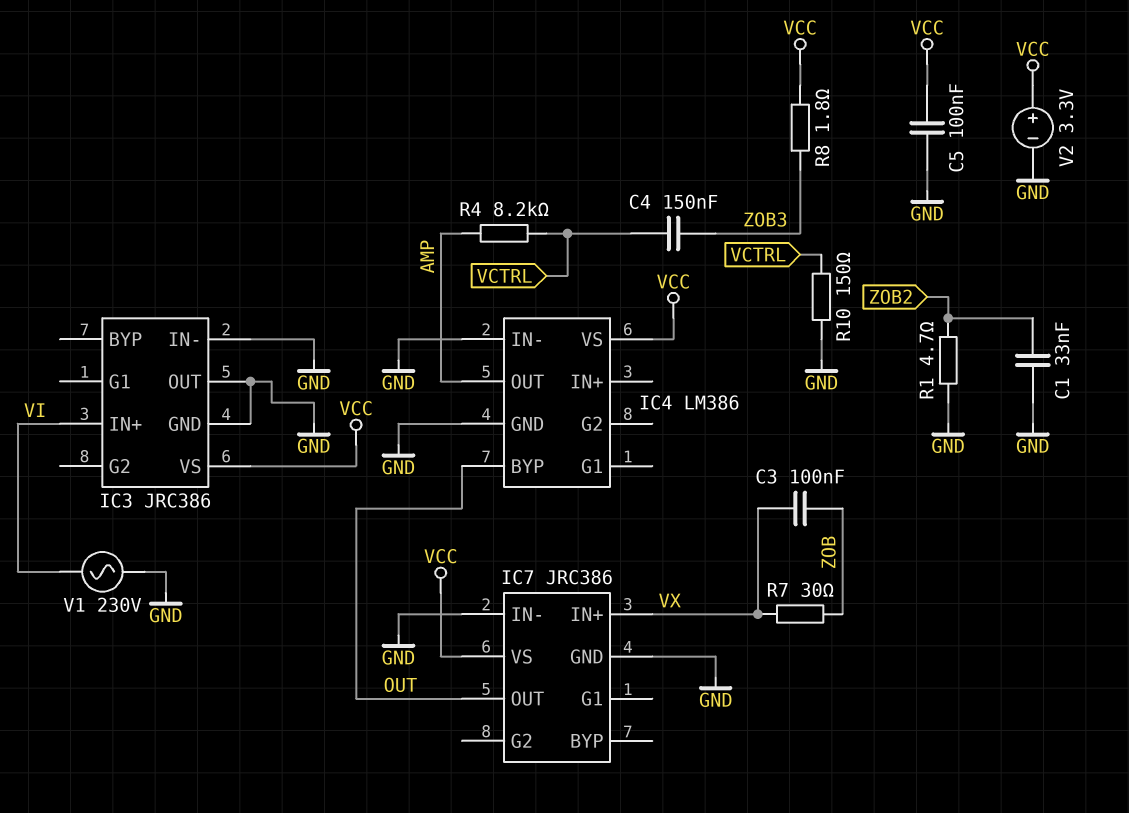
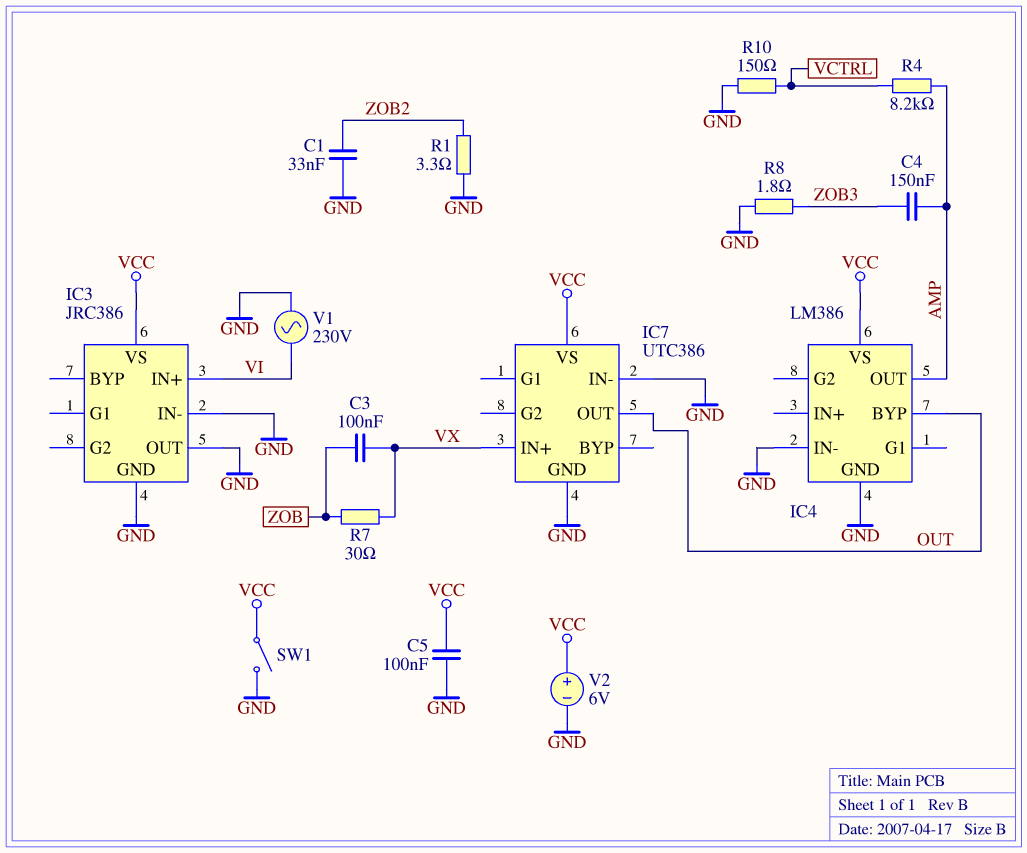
C4: 150nF (VCTRL, ZOB3) -> 150nF (AMP, ZOB3)
IC7: JRC386 -> UTC386
R1: 4.7 (GND, ZOB2) -> 3.3 (GND, ZOB2)
R8: 1.8 (VCC, ZOB3) -> 1.8 (GND, ZOB3)
SW1: none -> switch (GND, VCC)
V2: 3.3V (plus VCC, minus GND) -> 6V (plus VCC, minus GND)

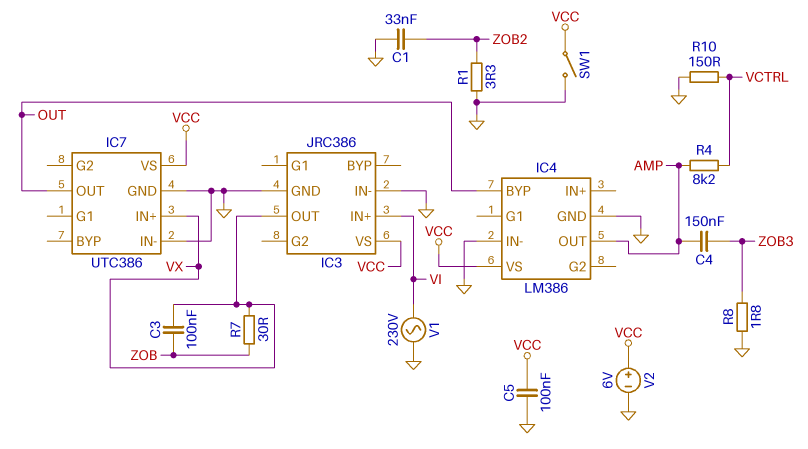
IC3 pin OUT: GND -> VX

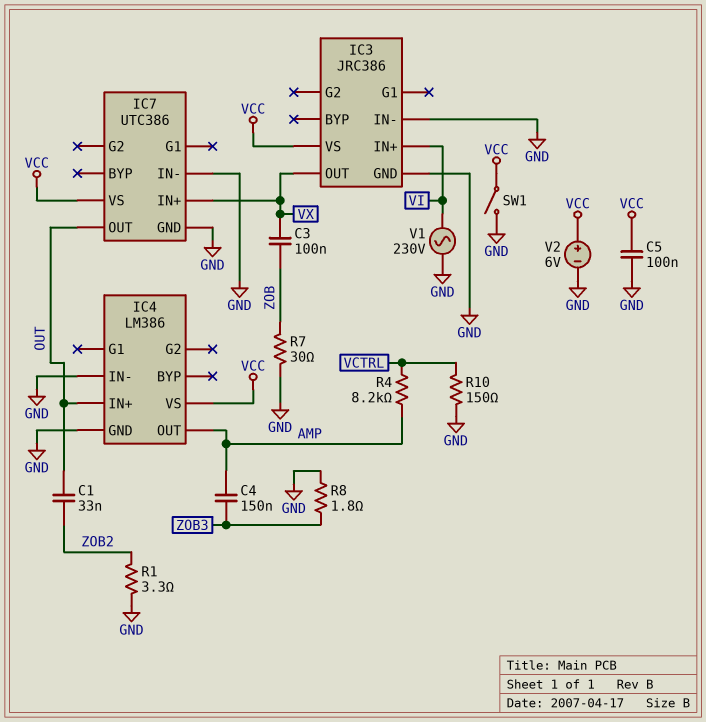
C1: 33nF (GND, ZOB2) -> 33nF (OUT, ZOB2)
IC4 pin BYP: OUT -> none
IC4 pin IN+: none -> OUT
R7: 30 (VX, ZOB) -> 30 (GND, ZOB)

